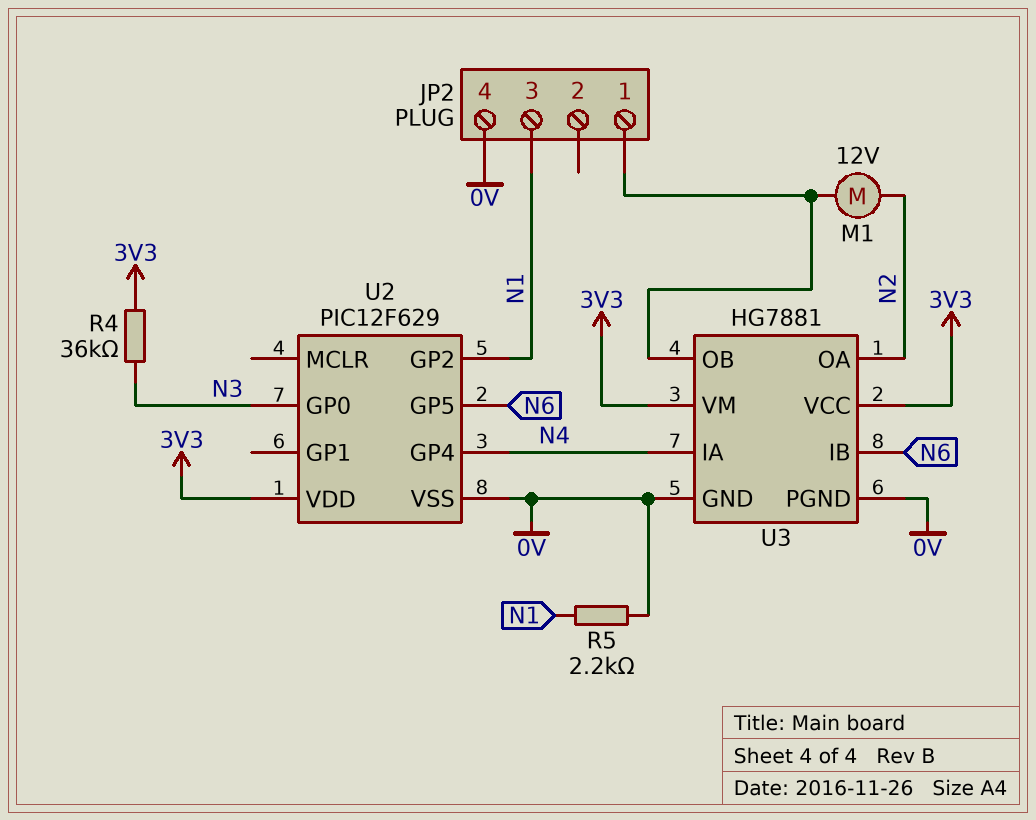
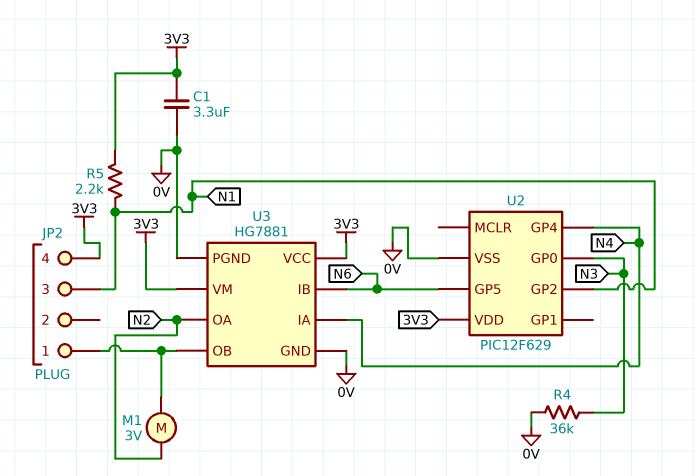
C1: none -> 3.3uF (0V, 3V3)
JP2 pin 4: 0V -> 3V3
M1: motor 12V (JP2/1, N2) -> motor 3V (JP2/1, N2)
R4: 36k (3V3, N3) -> 36k (0V, N3)
R5: 2.2k (0V, N1) -> 2.2k (3V3, N1)

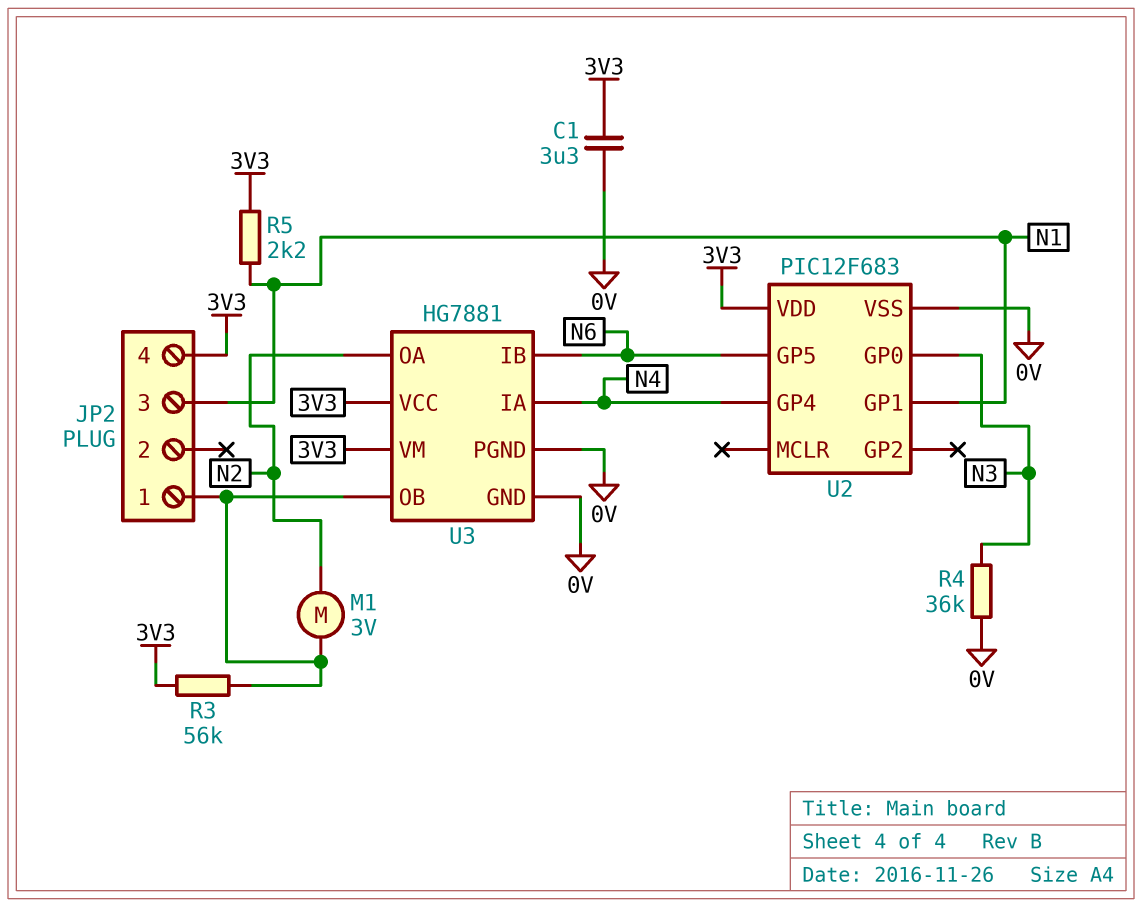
R3: none -> 56k (3V3, JP2/1)
U2: PIC12F629 -> PIC12F683
U2 pin GP1: none -> N1
U2 pin GP2: N1 -> none

